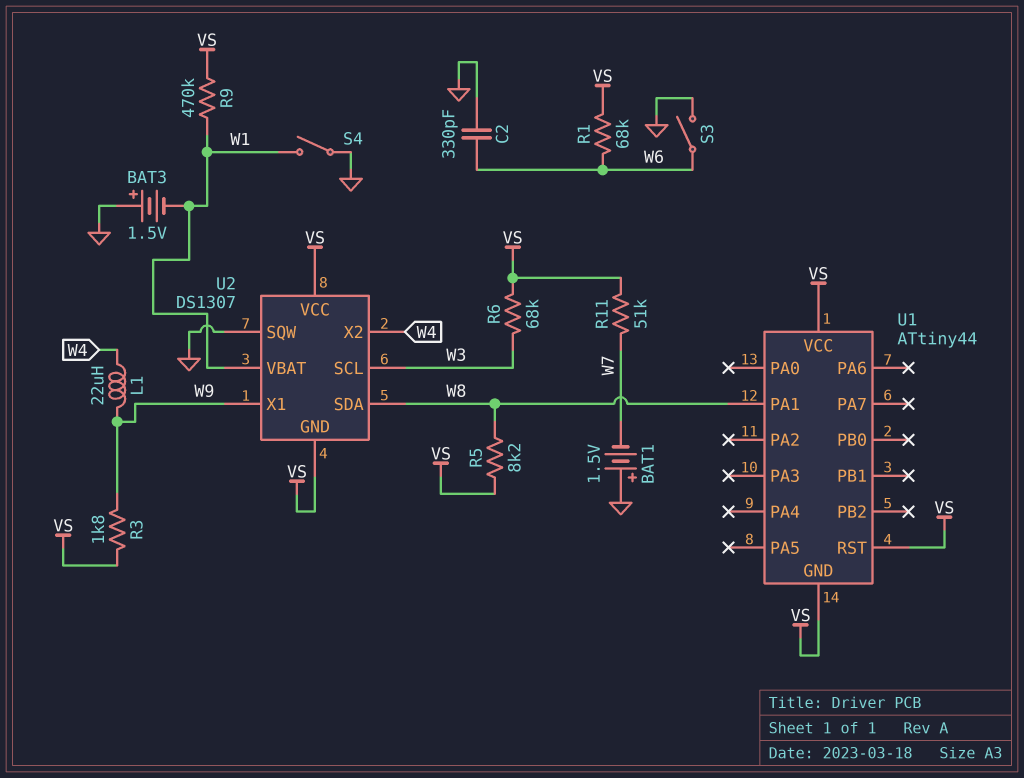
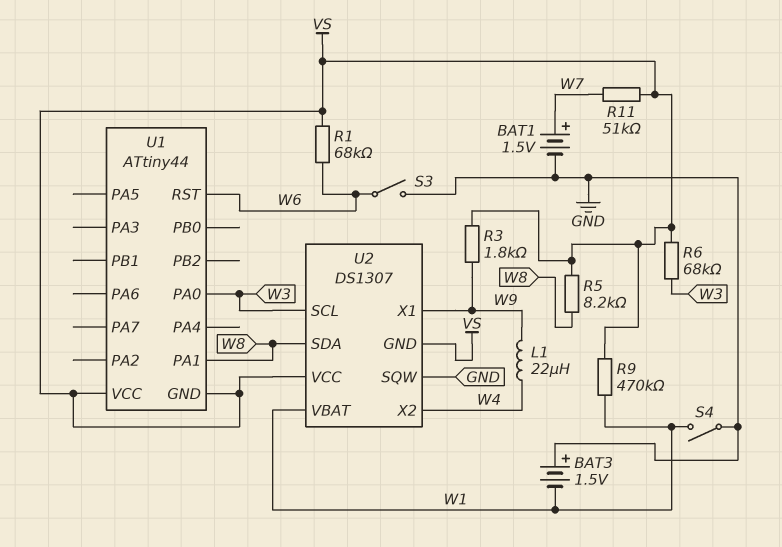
BAT1: 1.5V (plus GND, minus W7) -> 1.5V (plus W7, minus GND)
C2: 330pF (GND, W6) -> none
U1 pin PA0: none -> W3
U1 pin RST: VS -> W6

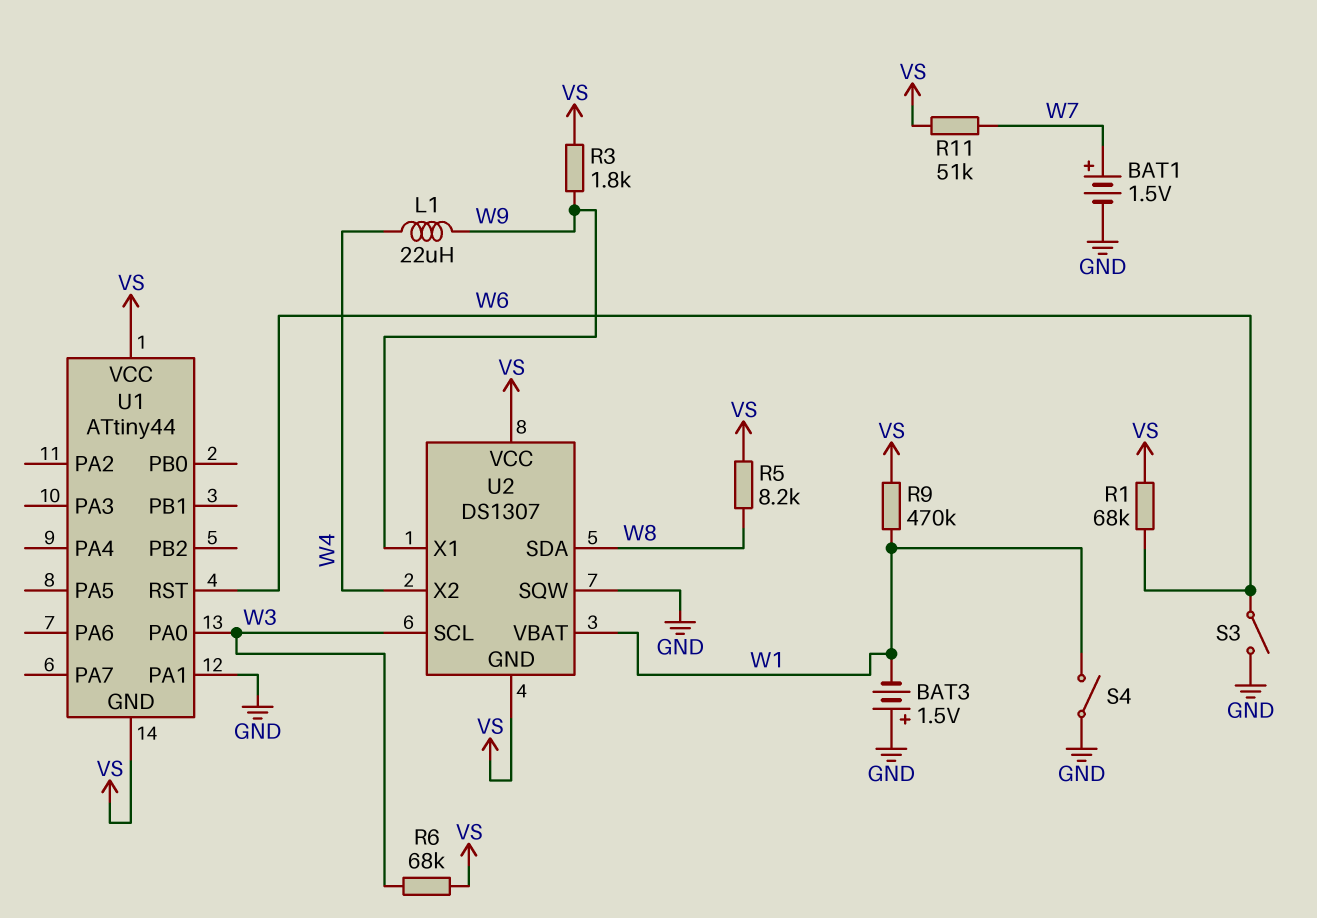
U1 pin PA1: W8 -> GND

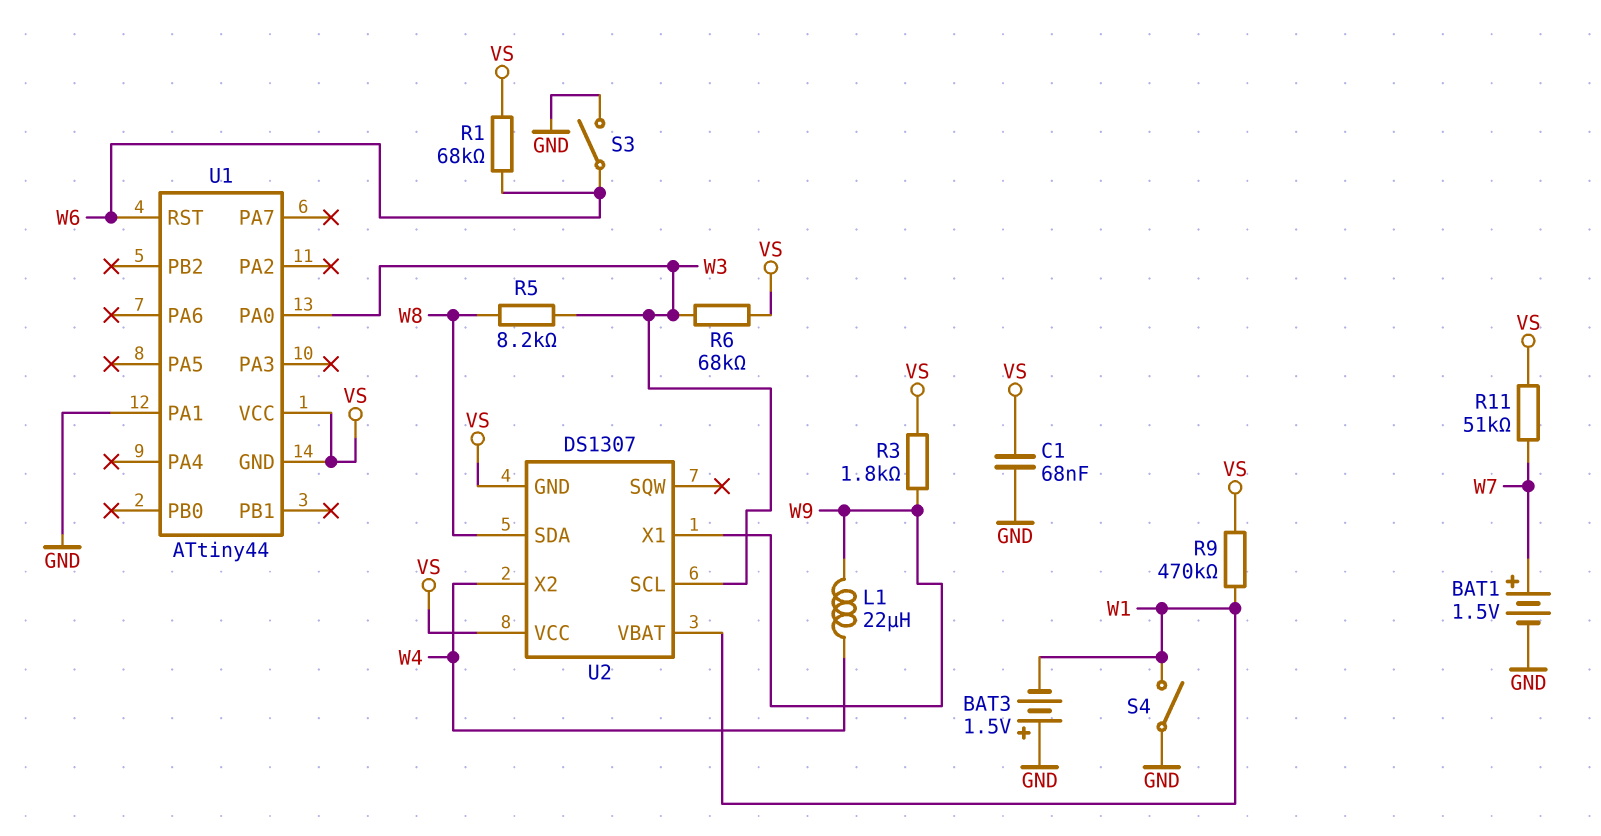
C1: none -> 68nF (GND, VS)
R5: 8.2k (VS, W8) -> 8.2k (W3, W8)
U2 pin SQW: GND -> none

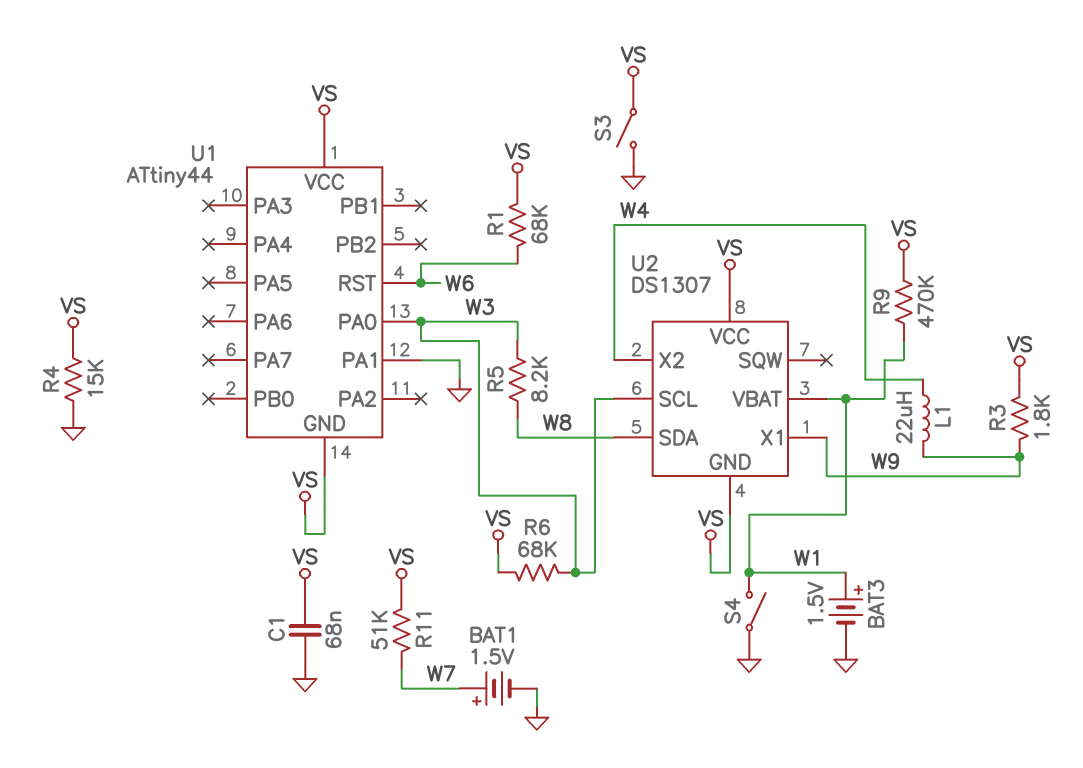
BAT3: 1.5V (plus GND, minus W1) -> 1.5V (plus W1, minus GND)
R4: none -> 15k (GND, VS)
S3: switch (GND, W6) -> switch (GND, VS)

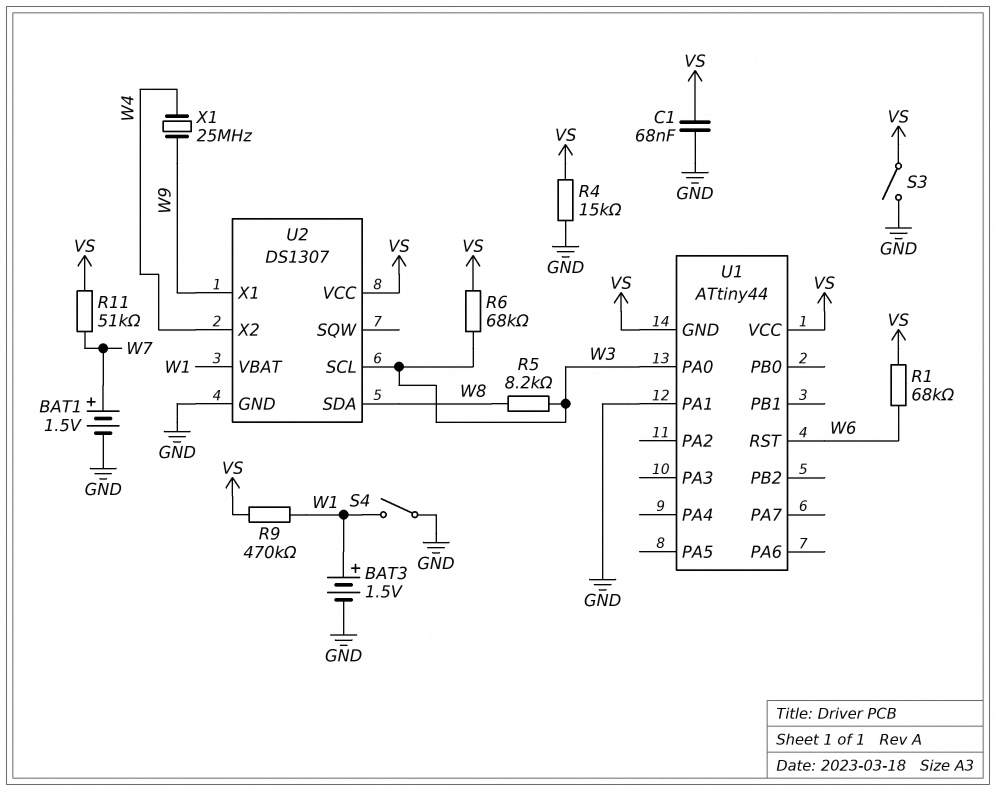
L1: 22uH (W4, W9) -> none
R3: 1.8k (VS, W9) -> none
U2 pin GND: VS -> GND
X1: none -> 25MHz (W4, W9)

